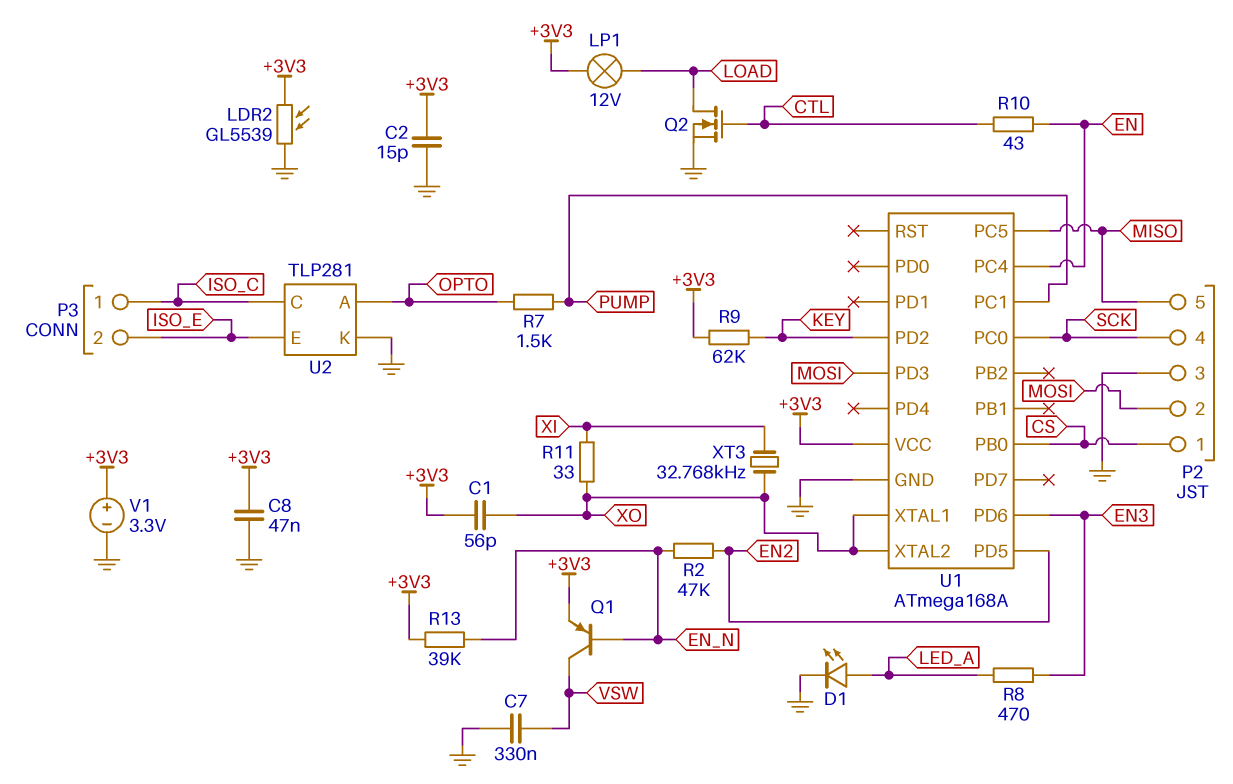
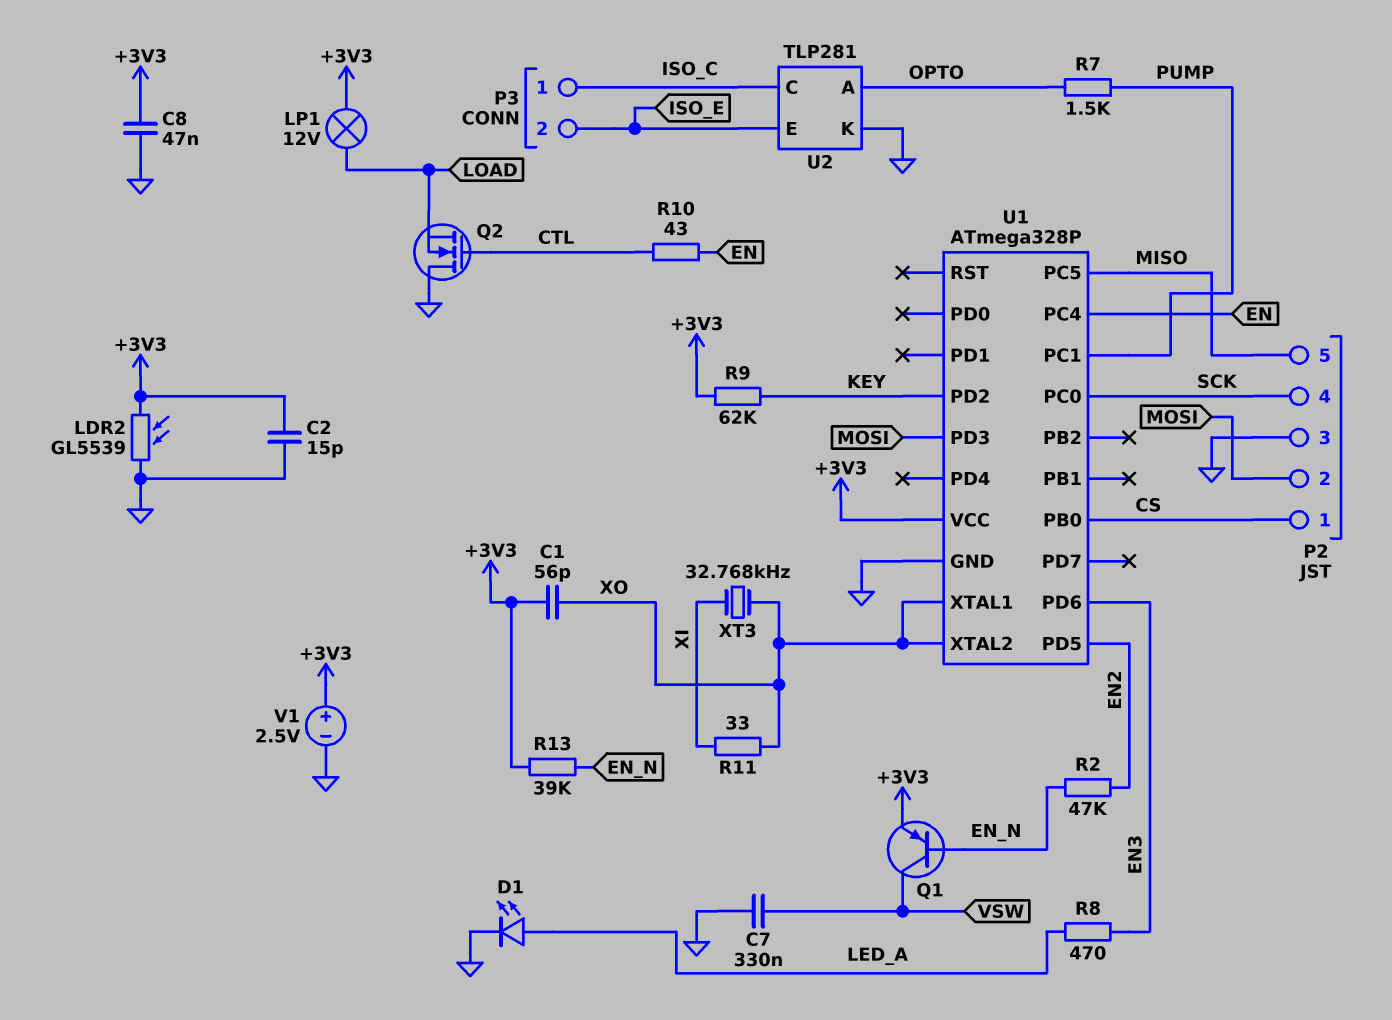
Q2: NMOS (G CTL, D LOAD, S GND) -> NMOS (G CTL, D GND, S LOAD)
U1: ATmega168A -> ATmega328P
V1: 3.3V (plus +3V3, minus GND) -> 2.5V (plus +3V3, minus GND)

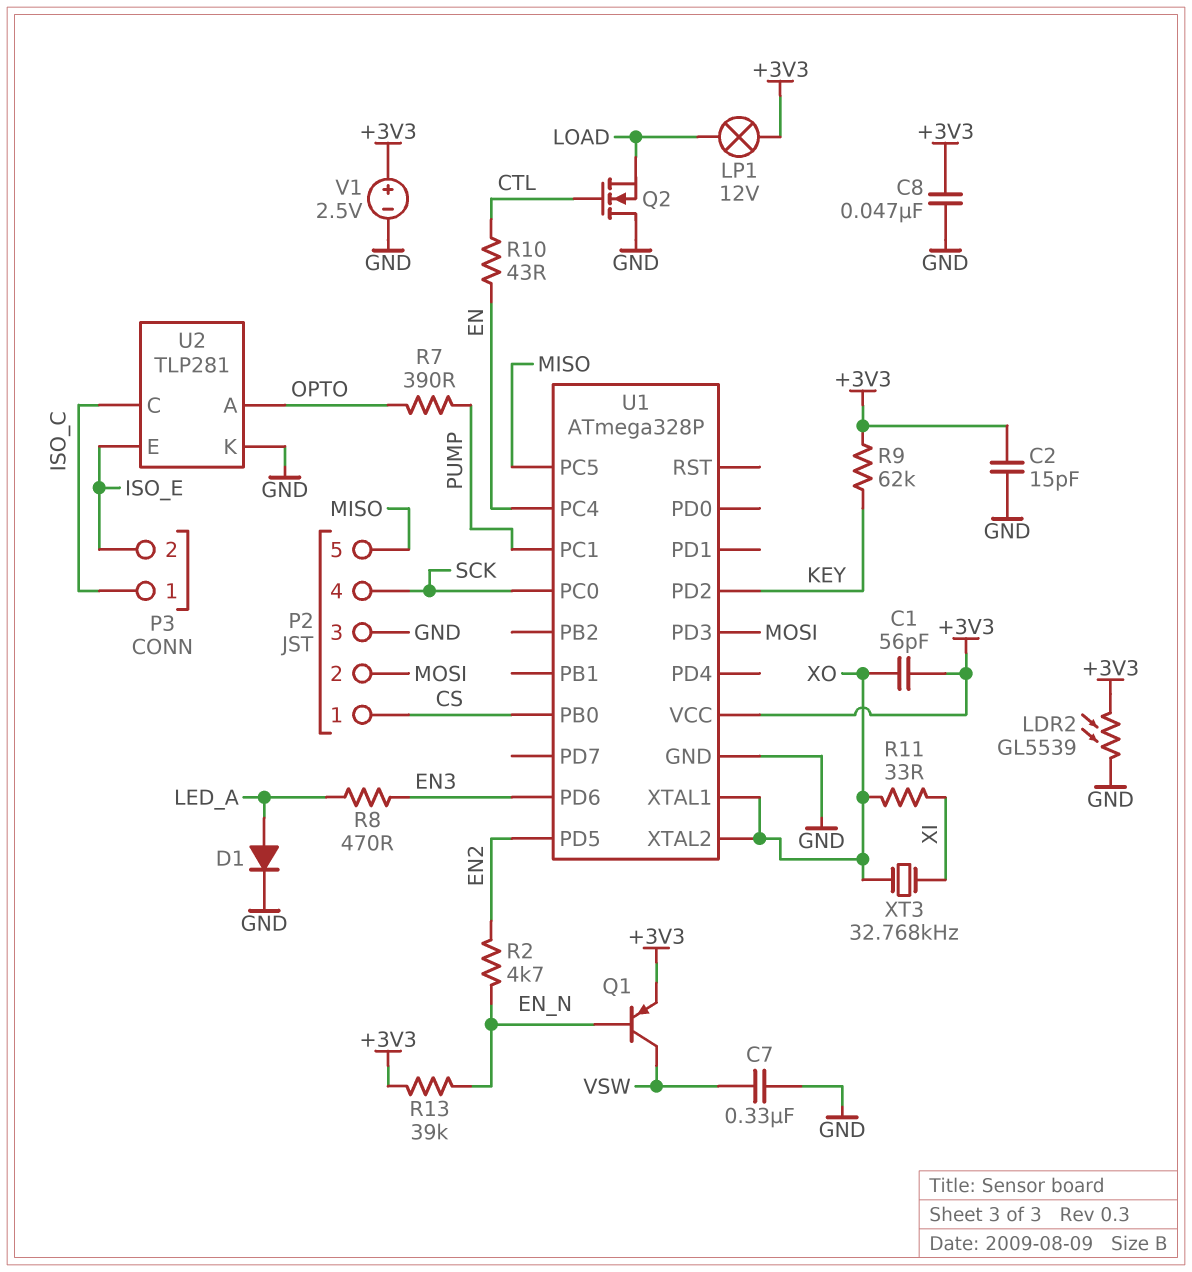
D1: LED (A LED_A, K GND) -> diode (A LED_A, K GND)
R2: 47k (EN2, EN_N) -> 4.7k (EN2, EN_N)
R7: 1.5k (OPTO, PUMP) -> 390 (OPTO, PUMP)

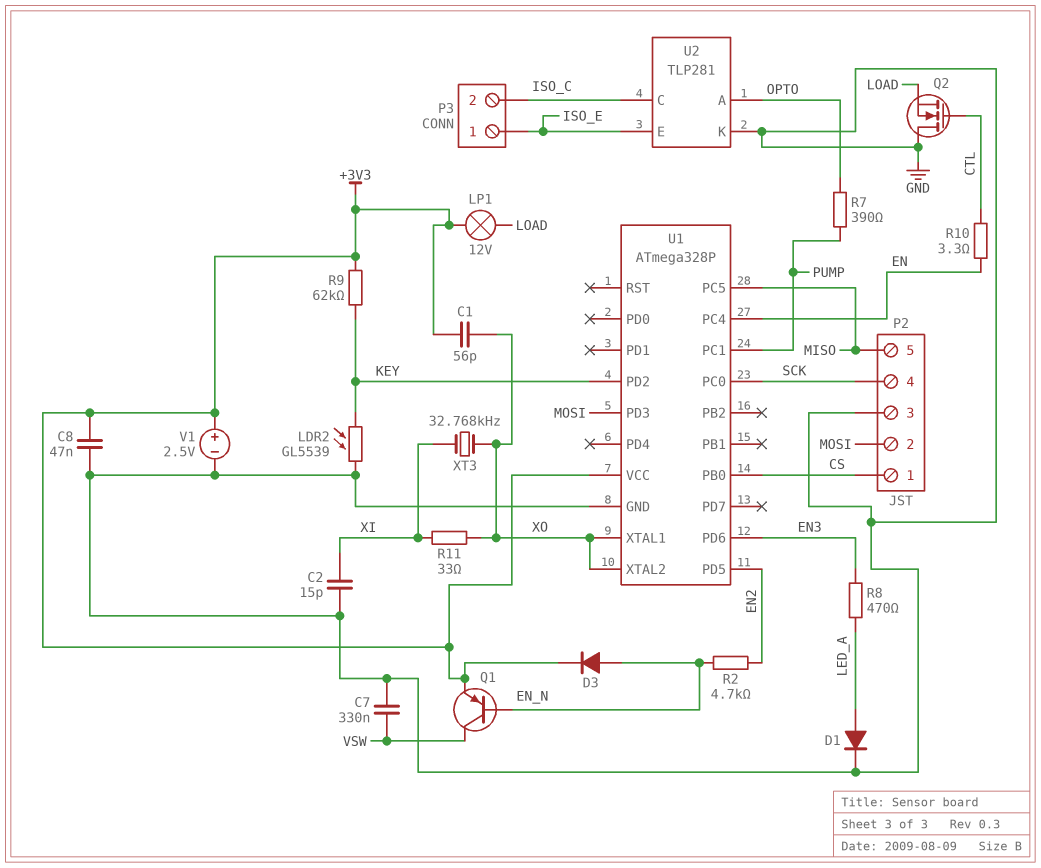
C2: 15pF (+3V3, GND) -> 15pF (GND, XI)
D3: none -> diode (A EN_N, K +3V3)
LDR2: GL5539 (+3V3, GND) -> GL5539 (GND, KEY)
P3 pin 1: ISO_C -> ISO_E
P3 pin 2: ISO_E -> ISO_C
R10: 43 (CTL, EN) -> 3.3 (CTL, EN)
R13: 39k (+3V3, EN_N) -> none

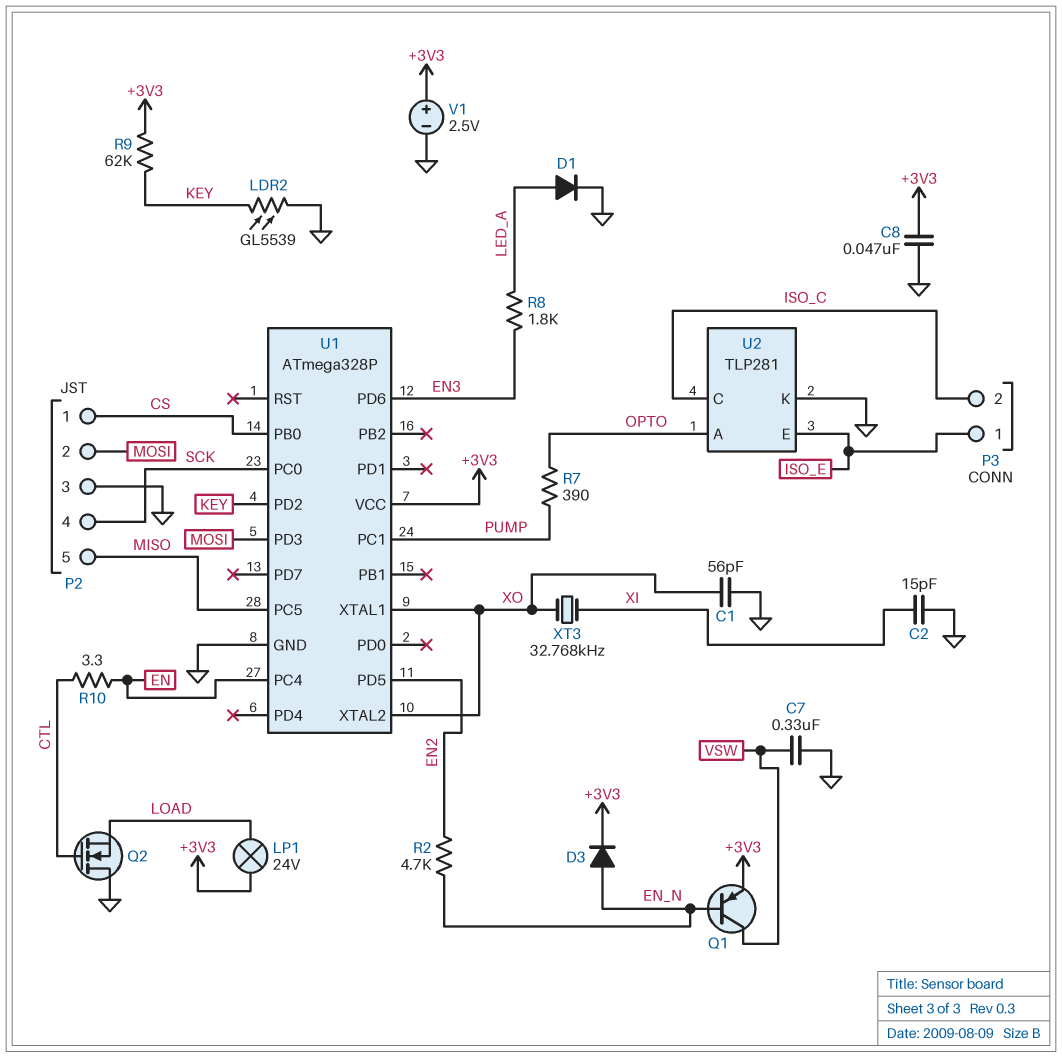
C1: 56pF (+3V3, XO) -> 56pF (GND, XO)
LP1: lamp 12V (+3V3, LOAD) -> lamp 24V (+3V3, LOAD)
R8: 470 (EN3, LED_A) -> 1.8k (EN3, LED_A)
R11: 33 (XI, XO) -> none

